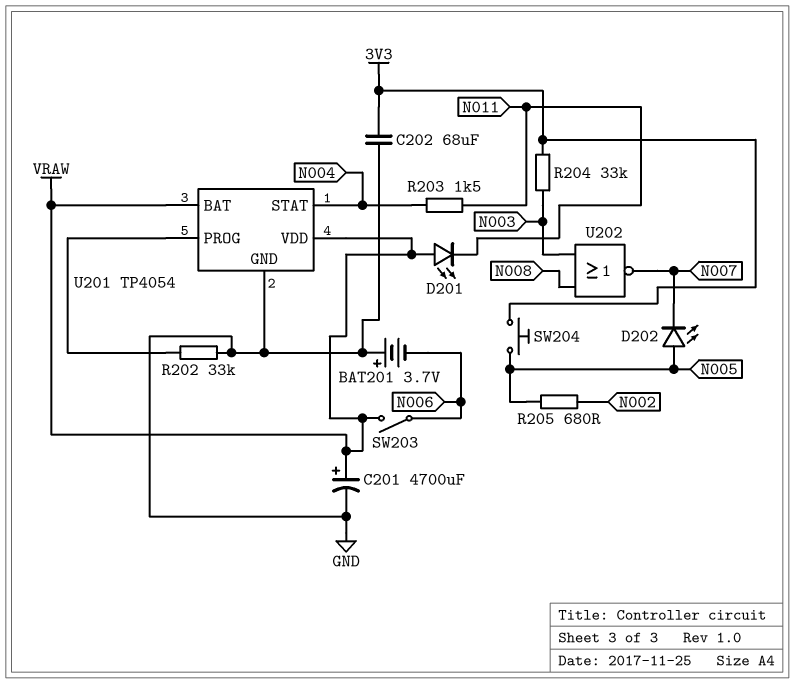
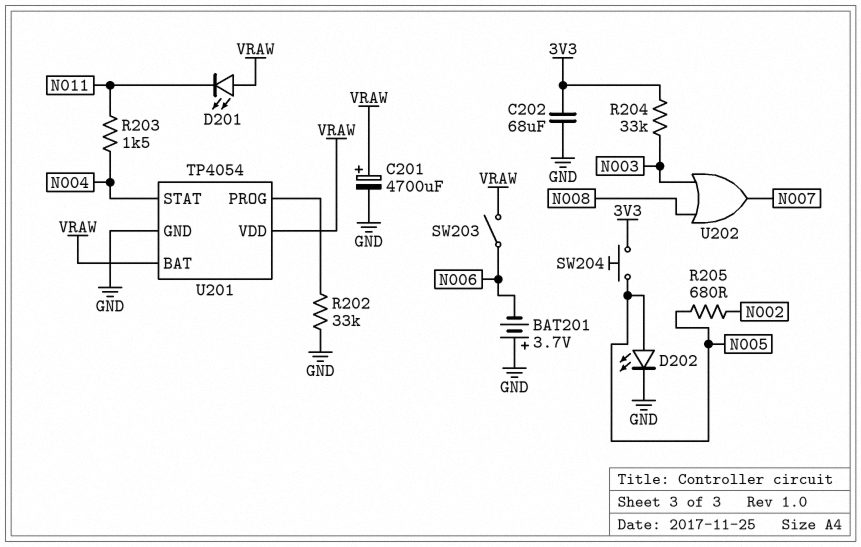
D202: LED (A N005, K N007) -> LED (A N005, K GND)
U202: NOR (in N003, in N008, out N007) -> OR (in N003, in N008, out N007)

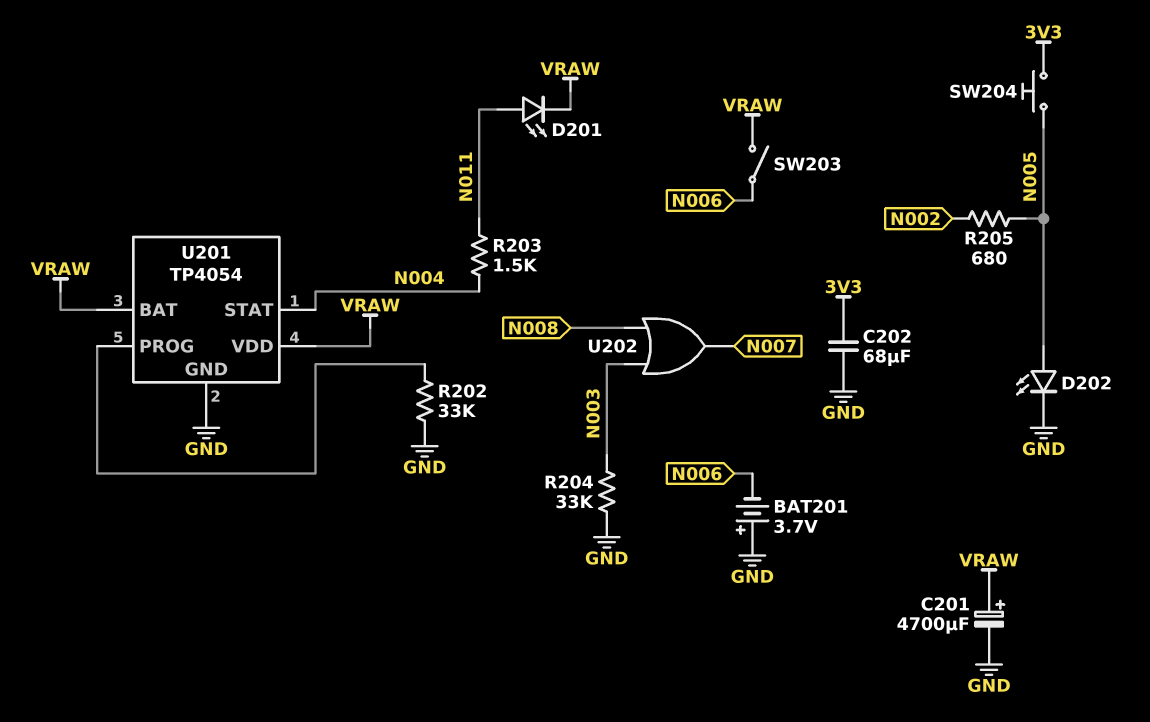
D201: LED (A VRAW, K N011) -> LED (A N011, K VRAW)
R204: 33k (3V3, N003) -> 33k (GND, N003)

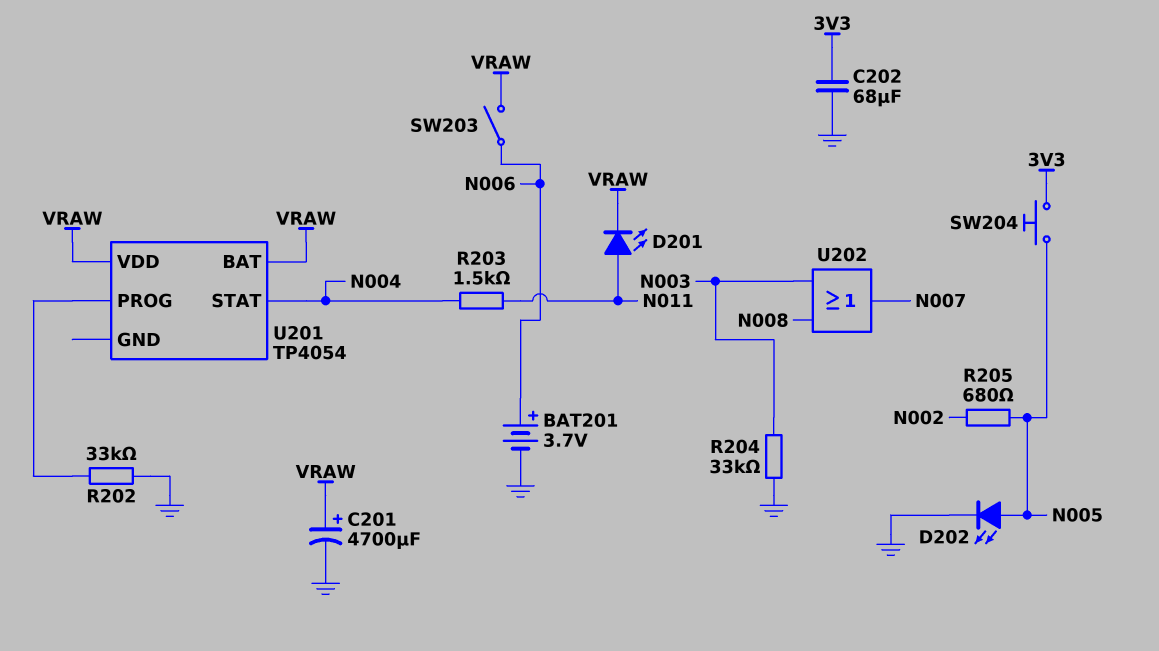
BAT201: 3.7V (plus GND, minus N006) -> 3.7V (plus N006, minus GND)
U201 pin GND: GND -> none

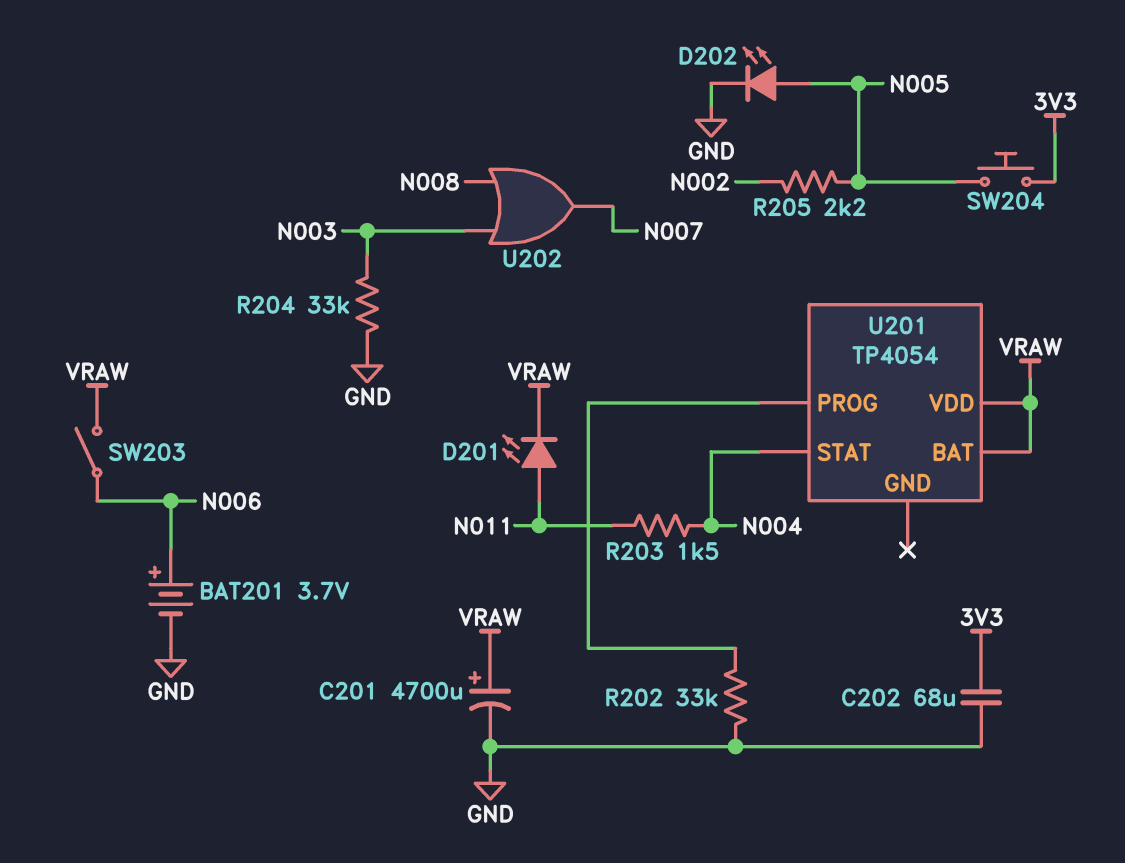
R205: 680 (N002, N005) -> 2.2k (N002, N005)

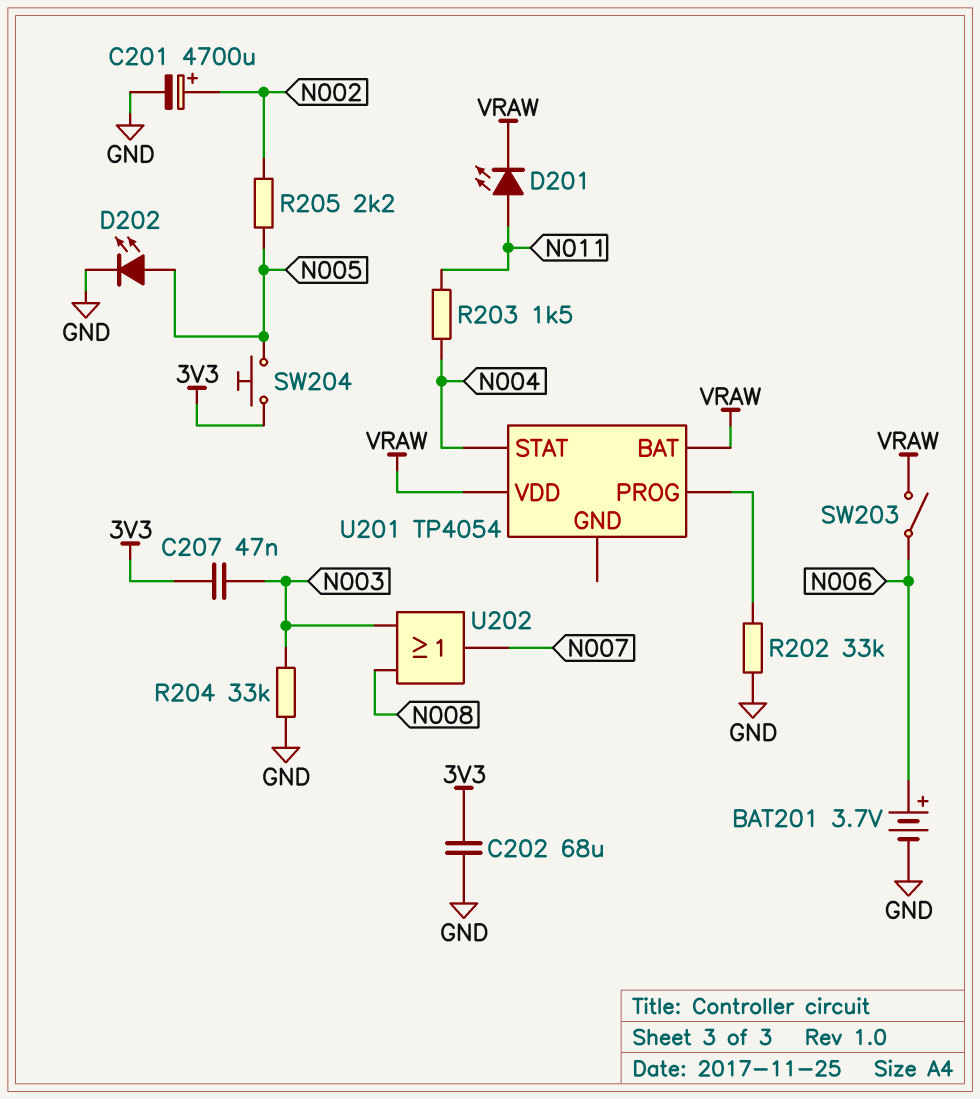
C201: 4700uF (plus VRAW, minus GND) -> 4700uF (plus N002, minus GND)
C207: none -> 47nF (3V3, N003)

